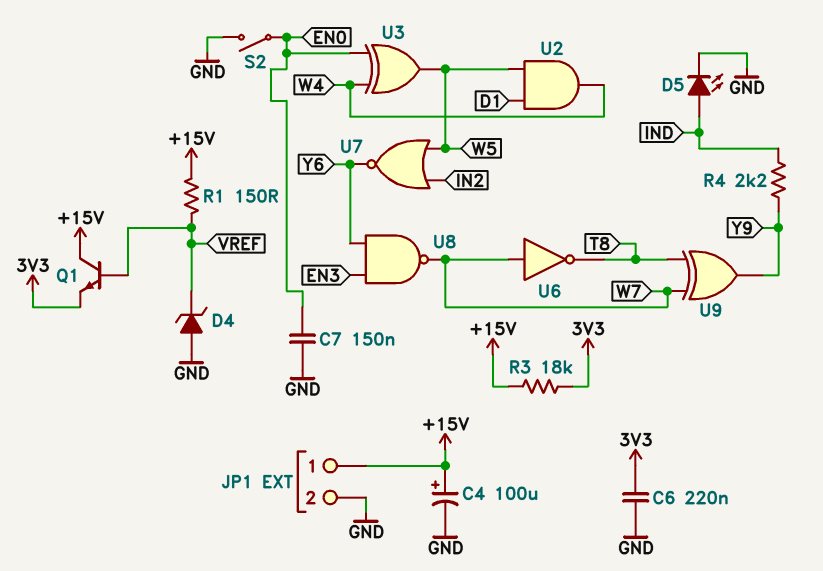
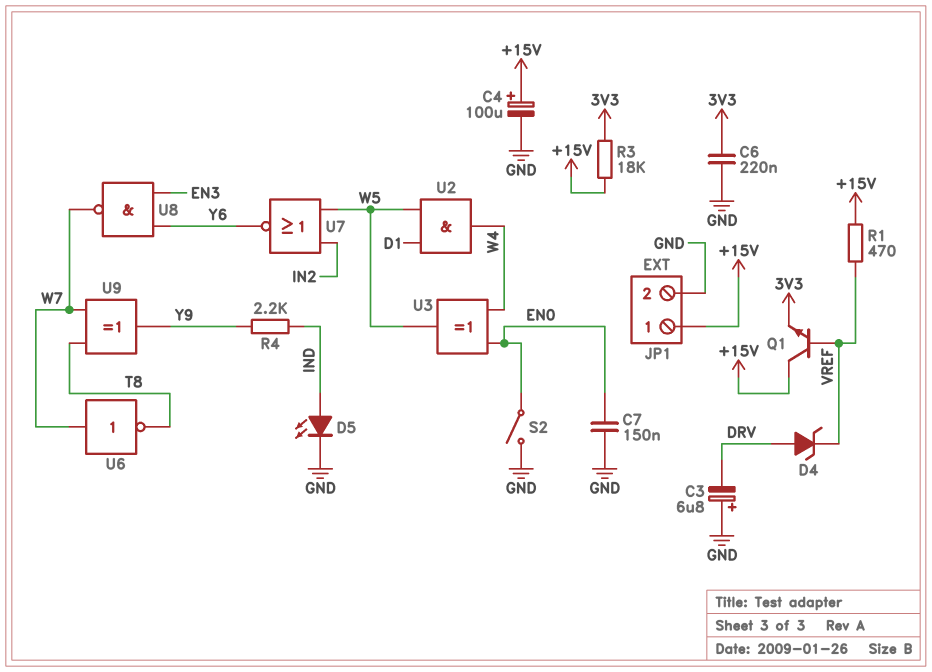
C3: none -> 6.8uF (plus GND, minus DRV)
D4: zener (A GND, K VREF) -> zener (A DRV, K VREF)
R1: 150 (+15V, VREF) -> 470 (+15V, VREF)

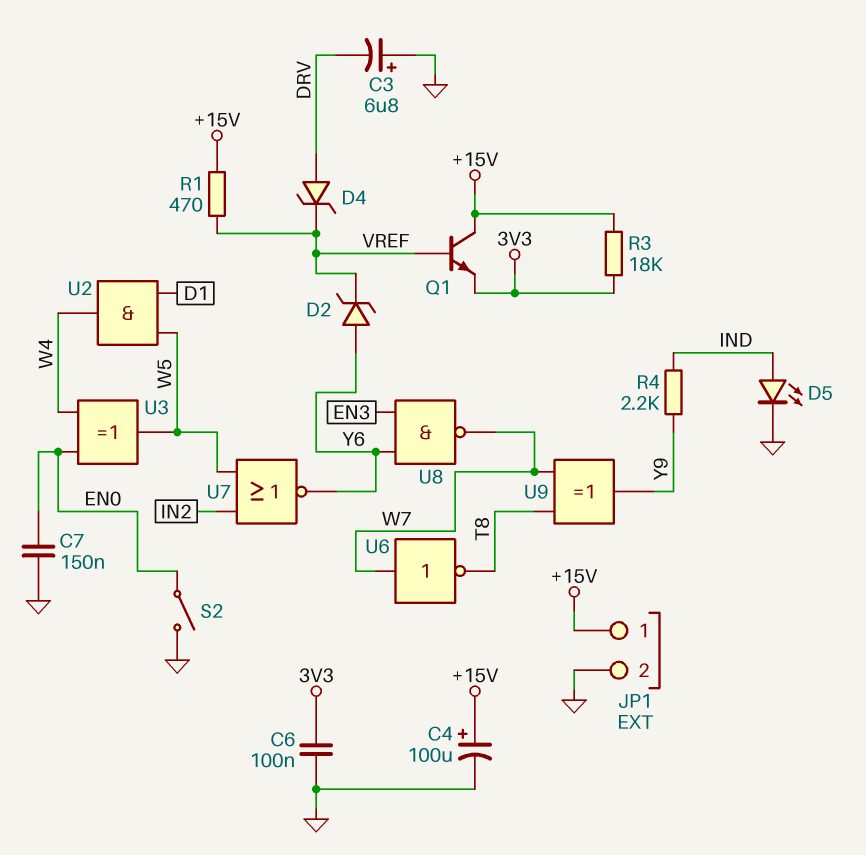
C6: 220nF (3V3, GND) -> 100nF (3V3, GND)
D2: none -> zener (A Y6, K VREF)

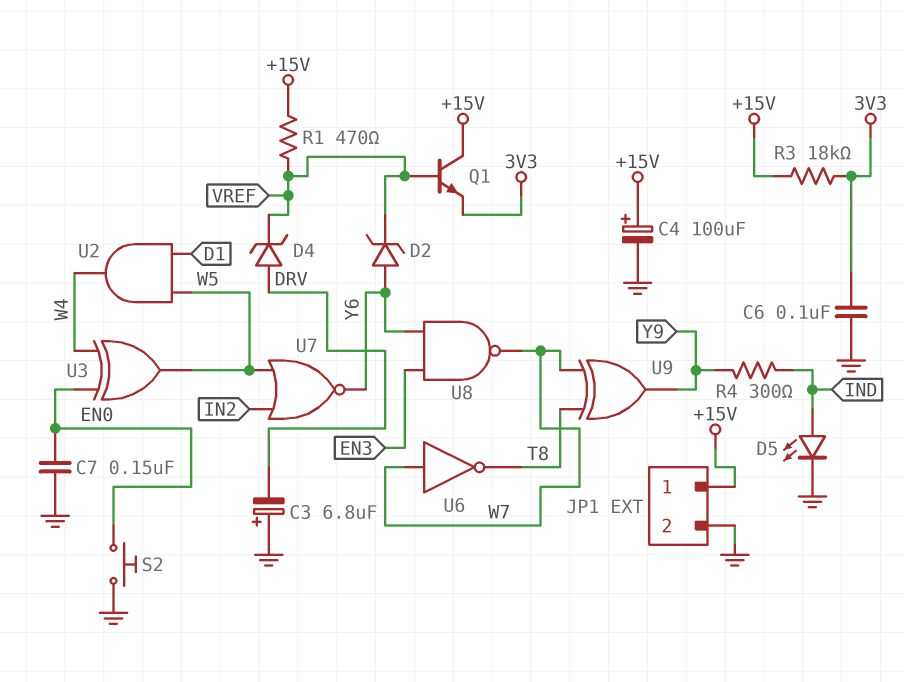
R4: 2.2k (IND, Y9) -> 300 (IND, Y9)
S2: switch (EN0, GND) -> button (EN0, GND)

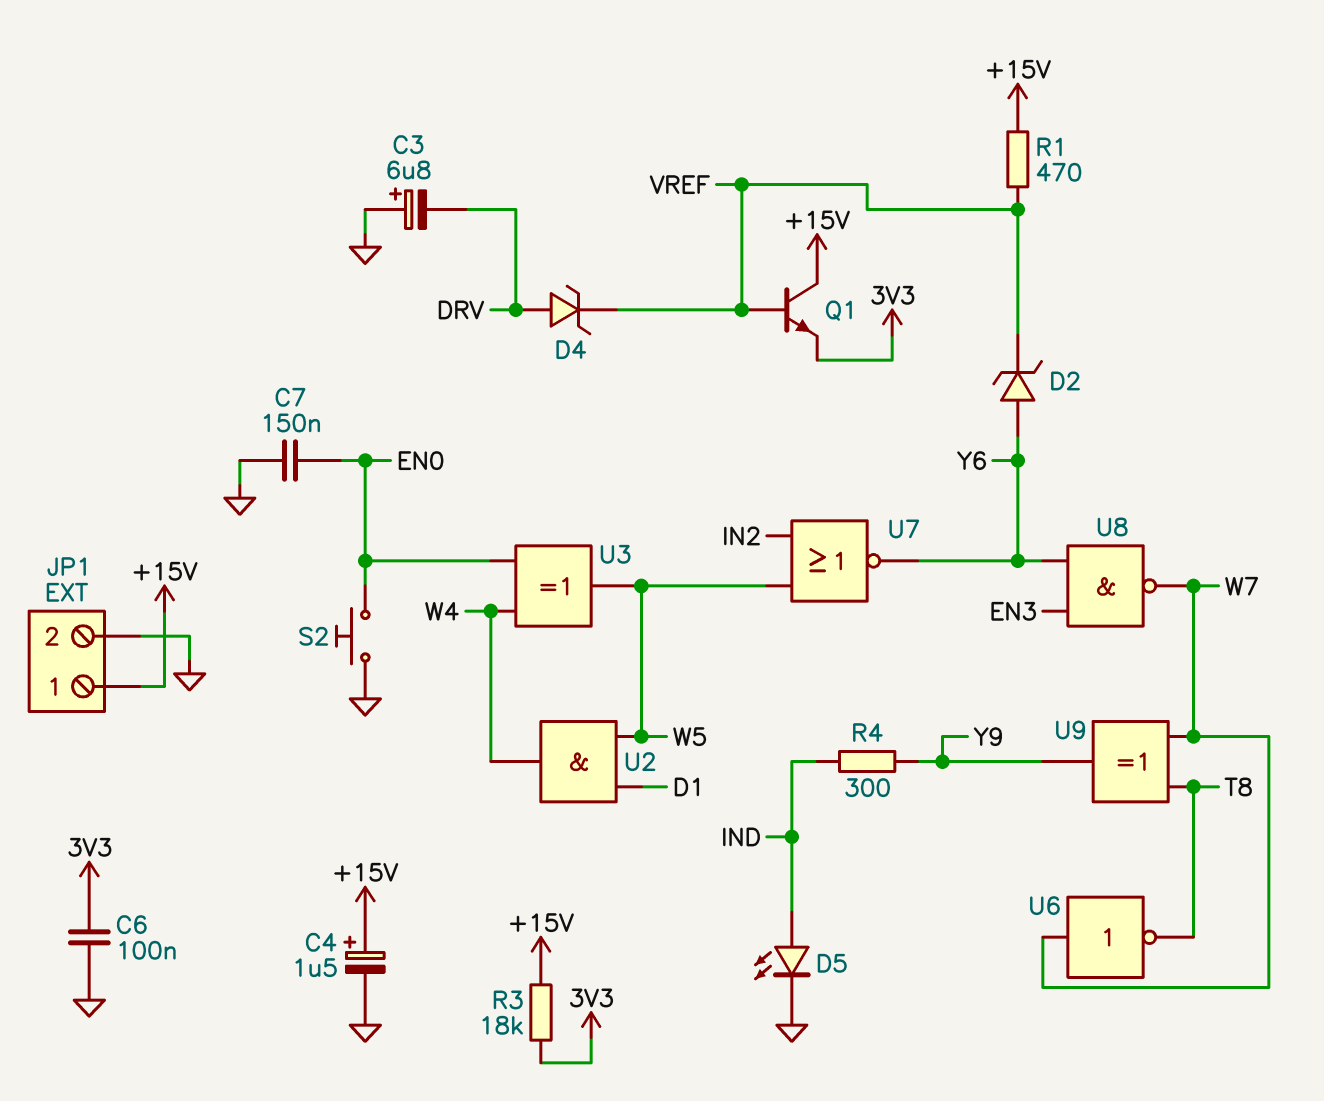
C4: 100uF (plus +15V, minus GND) -> 1.5uF (plus +15V, minus GND)

